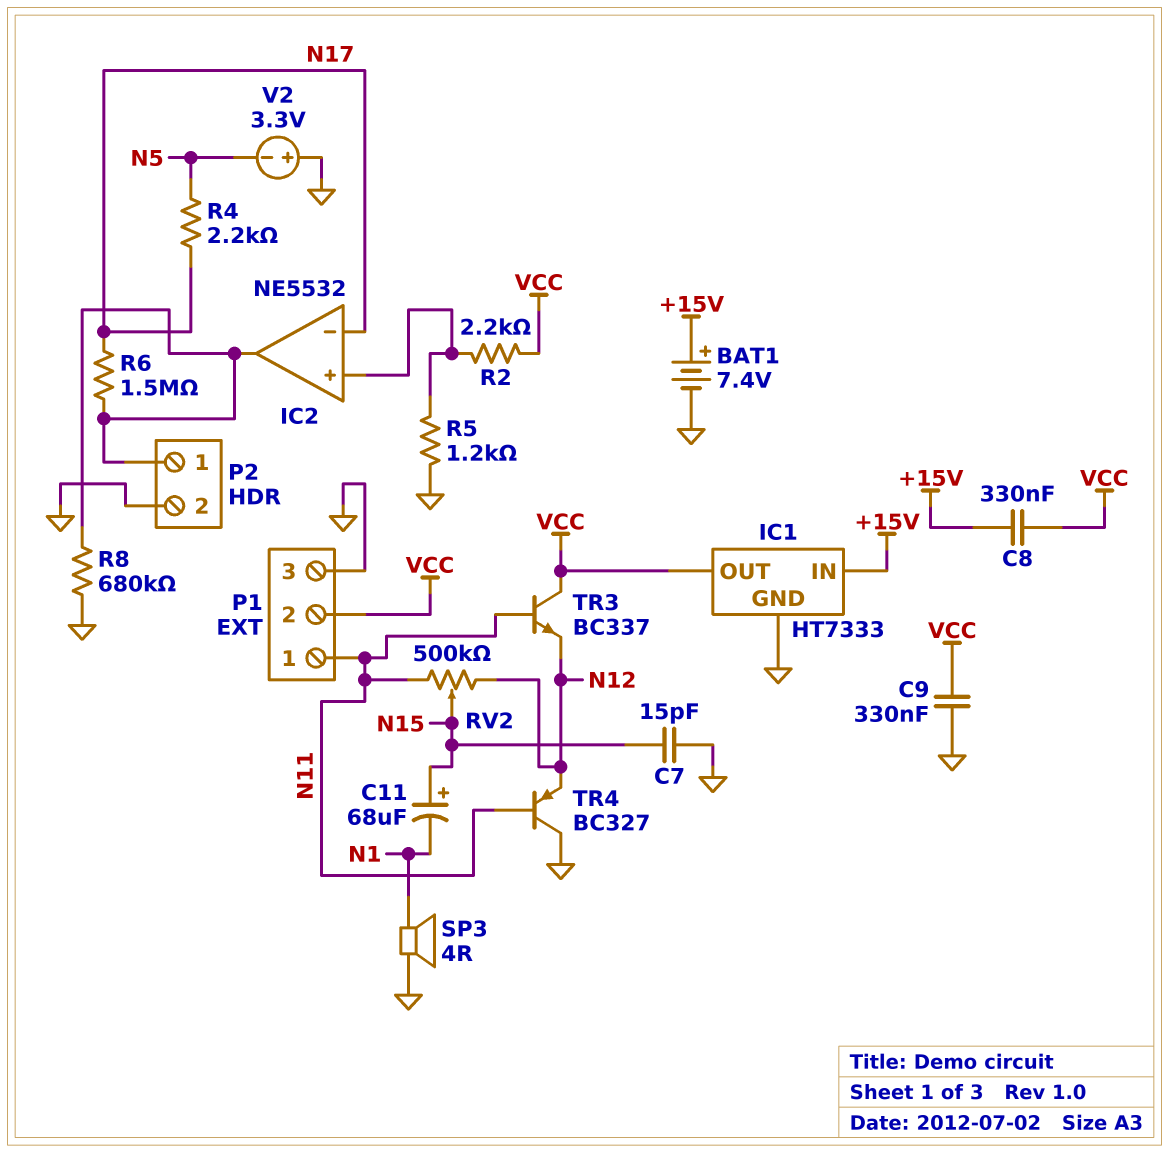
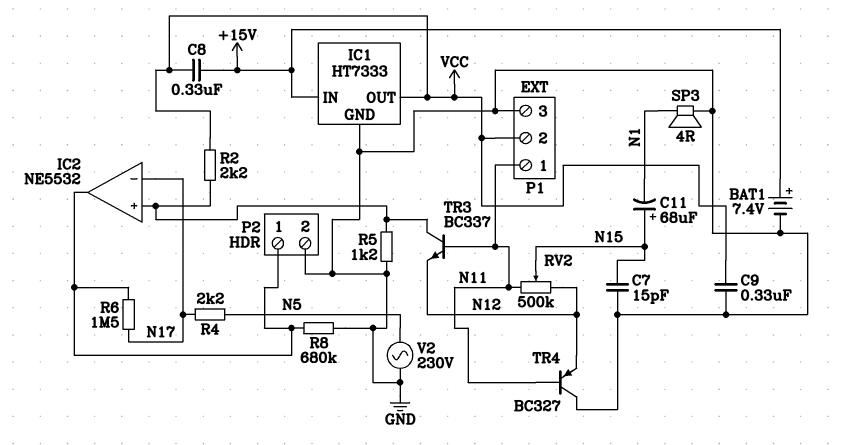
TR3: NPN BC337 (B N11, C VCC, E N12) -> NPN BC337 (B N11, C IC2/in+, E N12)
V2: 3.3V (plus GND, minus N5) -> AC 230V (GND, N5)

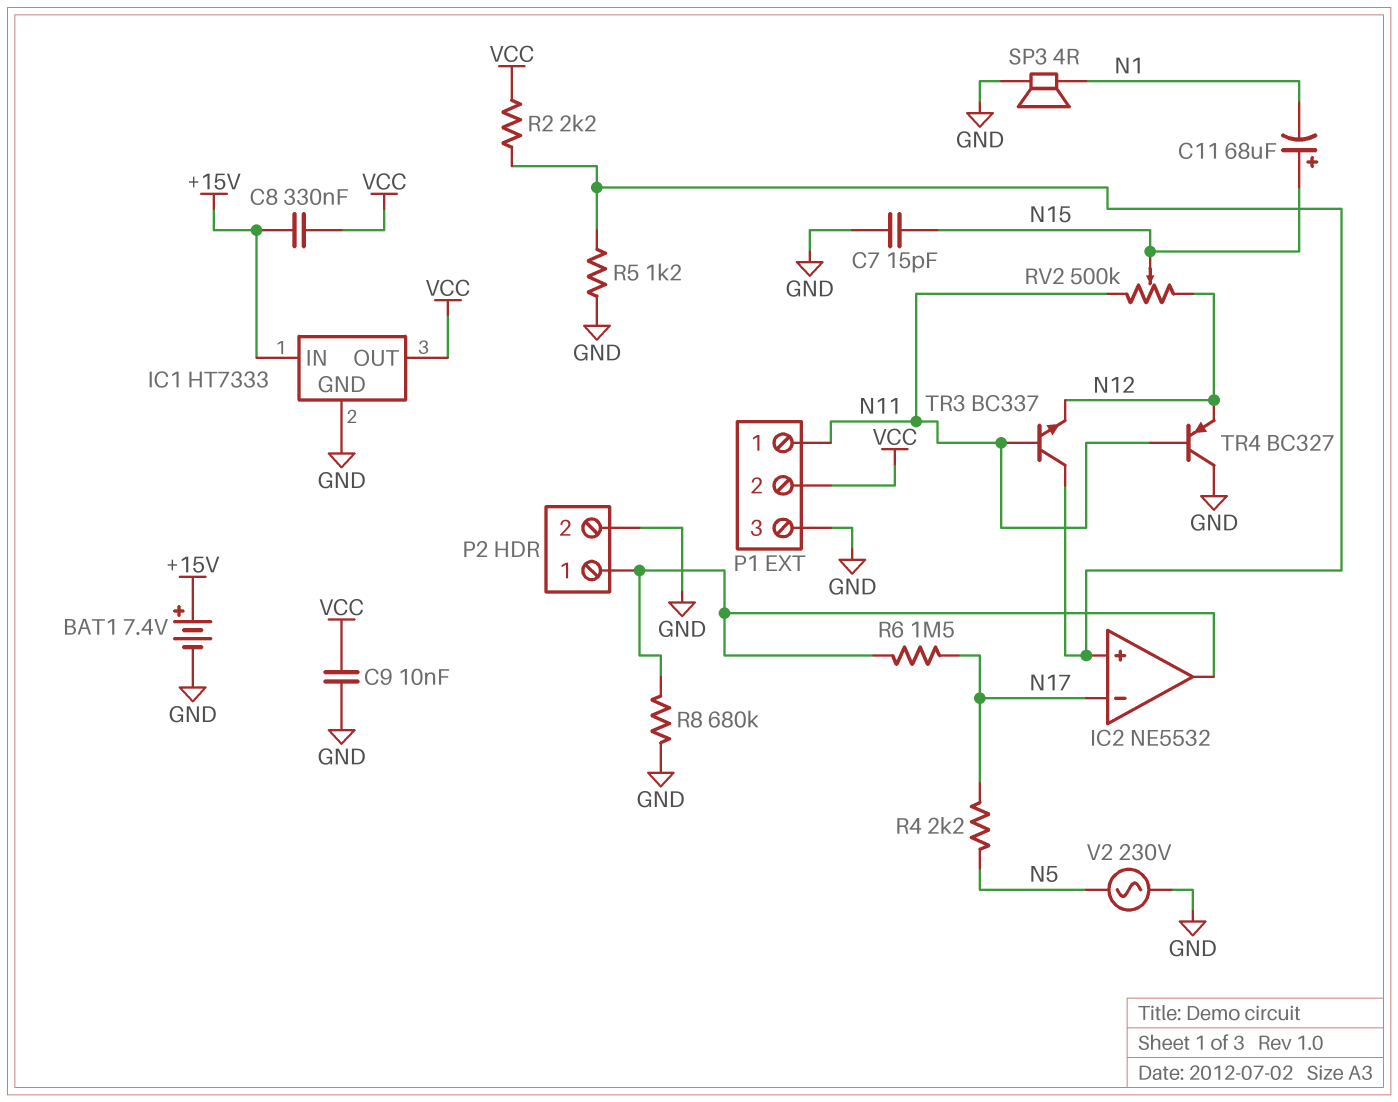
C9: 330nF (GND, VCC) -> 10nF (GND, VCC)

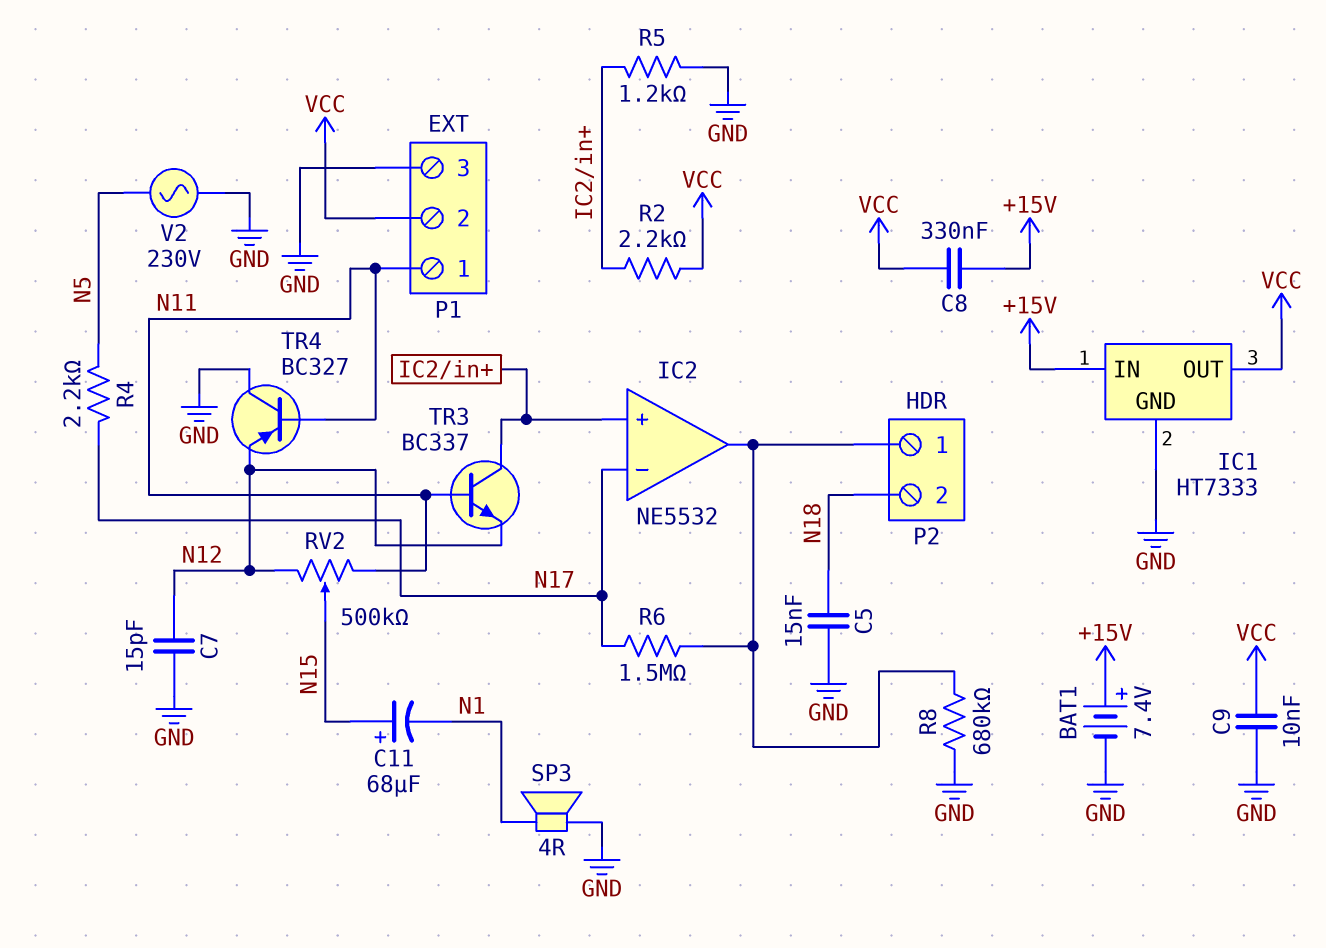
C5: none -> 15nF (GND, N18)
C7: 15pF (GND, N15) -> 15pF (GND, N12)
P2 pin 2: GND -> N18

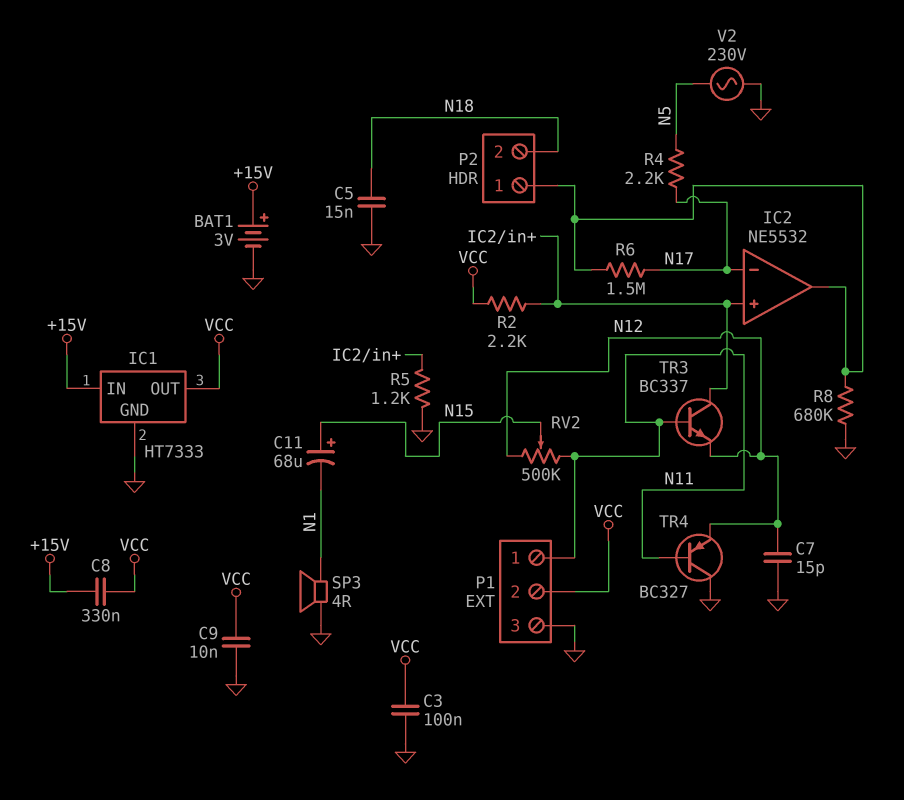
BAT1: 7.4V (plus +15V, minus GND) -> 3V (plus +15V, minus GND)
C3: none -> 100nF (GND, VCC)

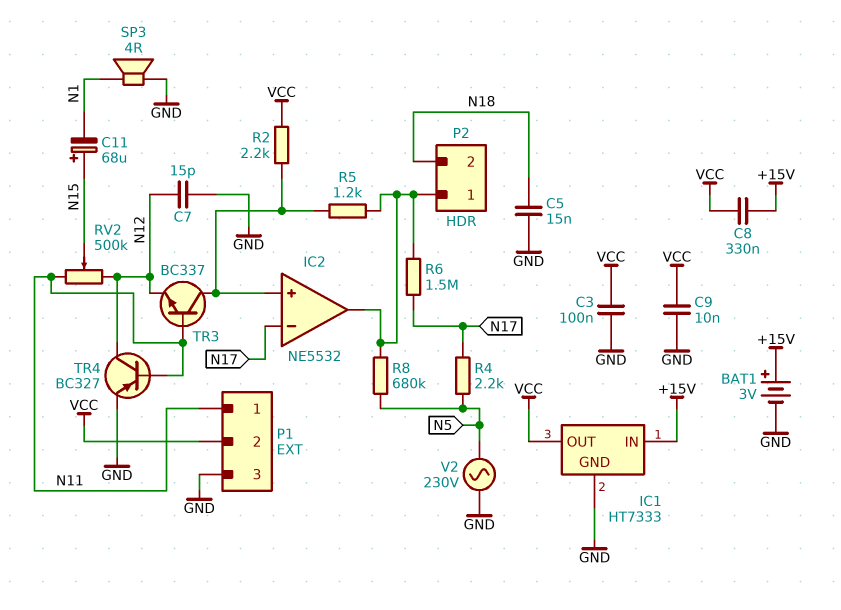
R5: 1.2k (GND, IC2/in+) -> 1.2k (IC2/in+, IC2/out)
R8: 680k (GND, IC2/out) -> 680k (IC2/out, N5)
TR4: PNP BC327 (B N11, C GND, E N12) -> PNP BC327 (B N11, C N12, E GND)

